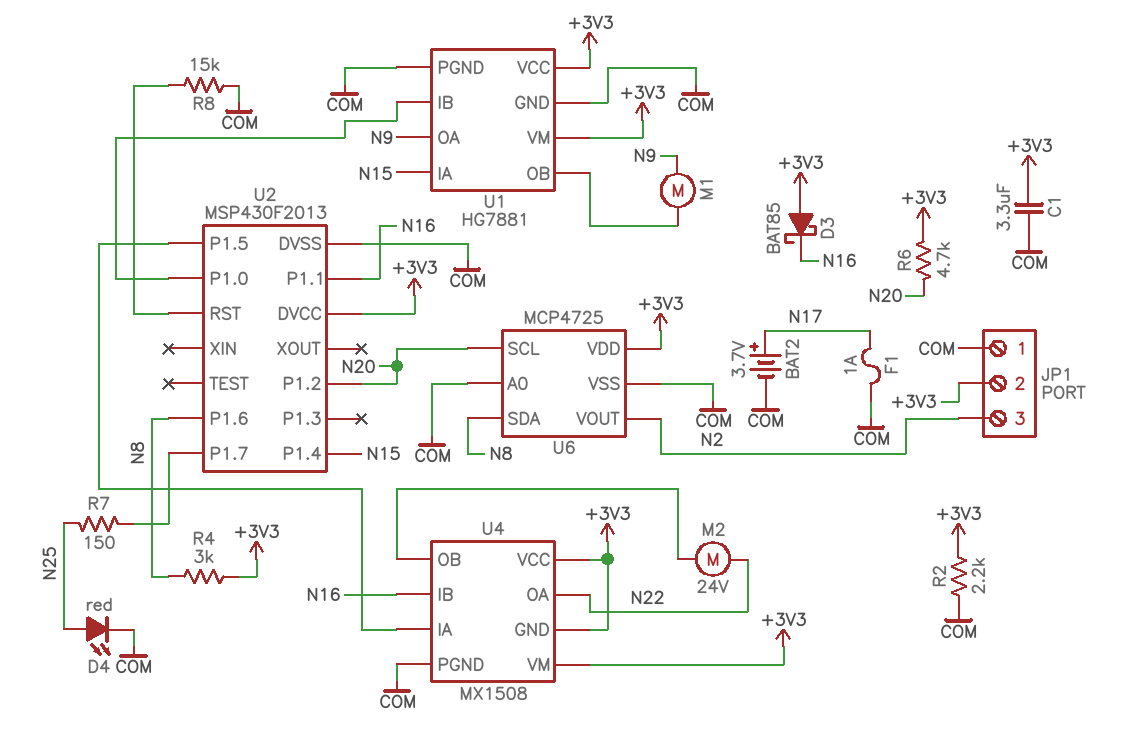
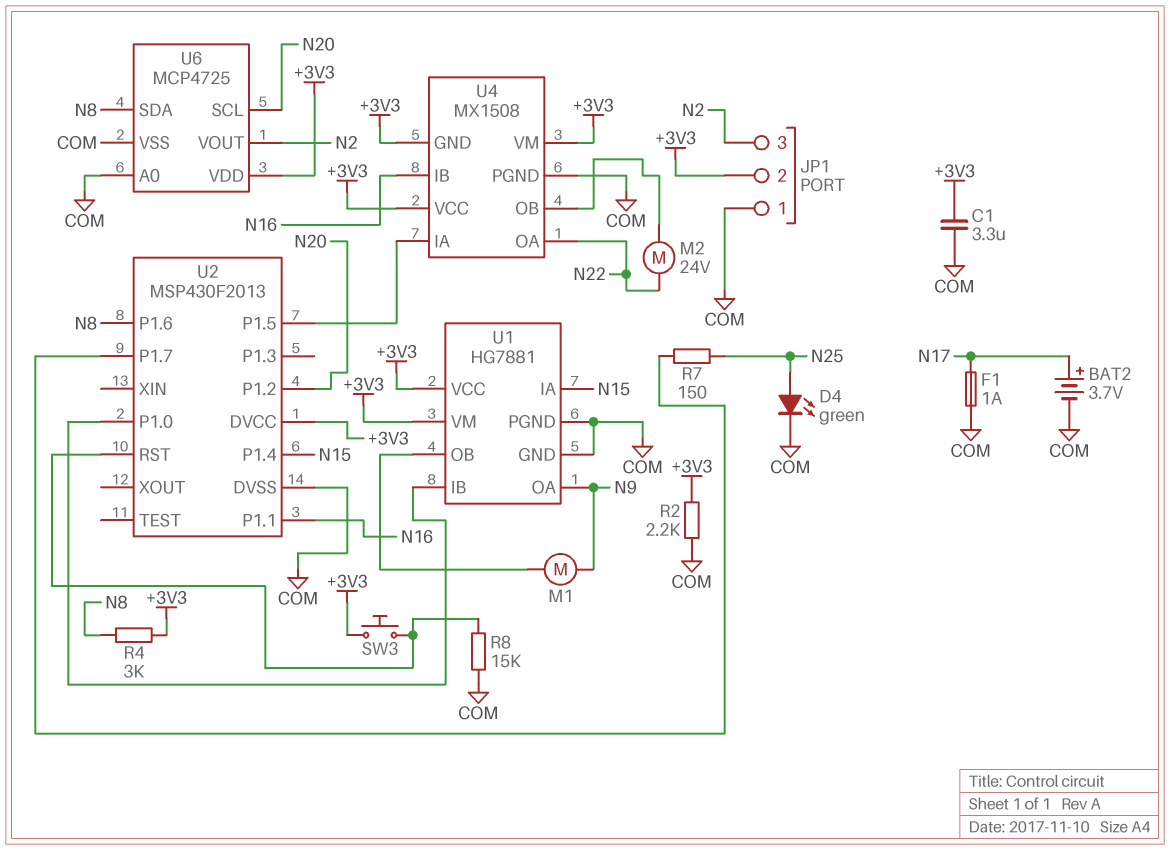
D3: schottky BAT85 (A +3V3, K N16) -> none
D4: LED red (A N25, K COM) -> LED green (A N25, K COM)
R6: 4.7k (+3V3, N20) -> none
SW3: none -> button (+3V3, U2/RST)

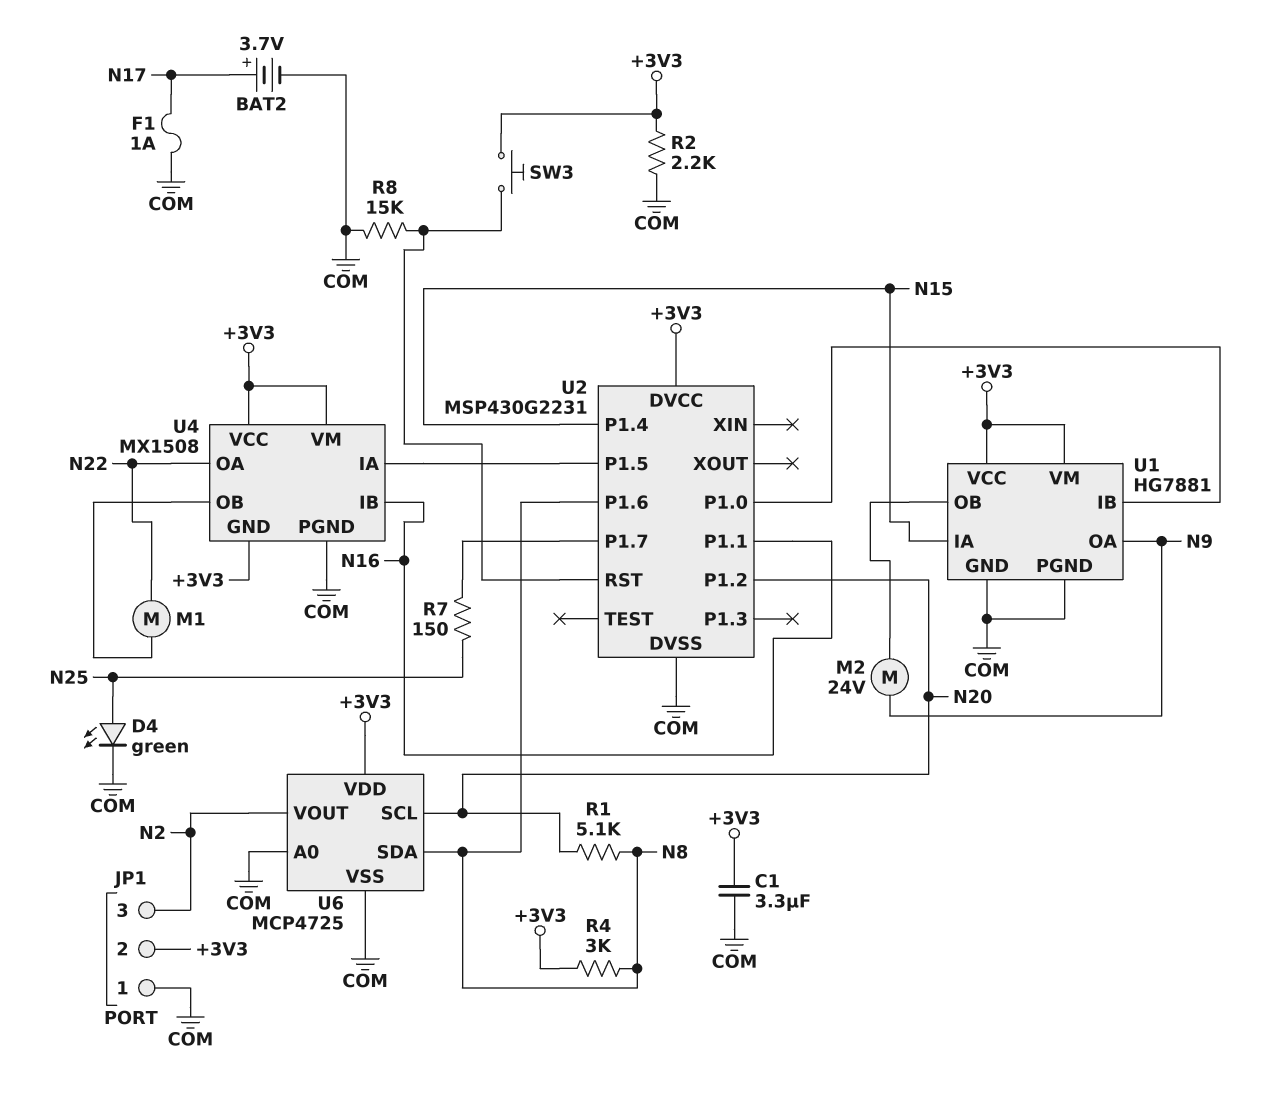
M1: motor (N9, U1/OB) -> motor (N22, U4/OB)
M2: motor 24V (N22, U4/OB) -> motor 24V (N9, U1/OB)
R1: none -> 5.1k (N8, N20)
U2: MSP430F2013 -> MSP430G2231

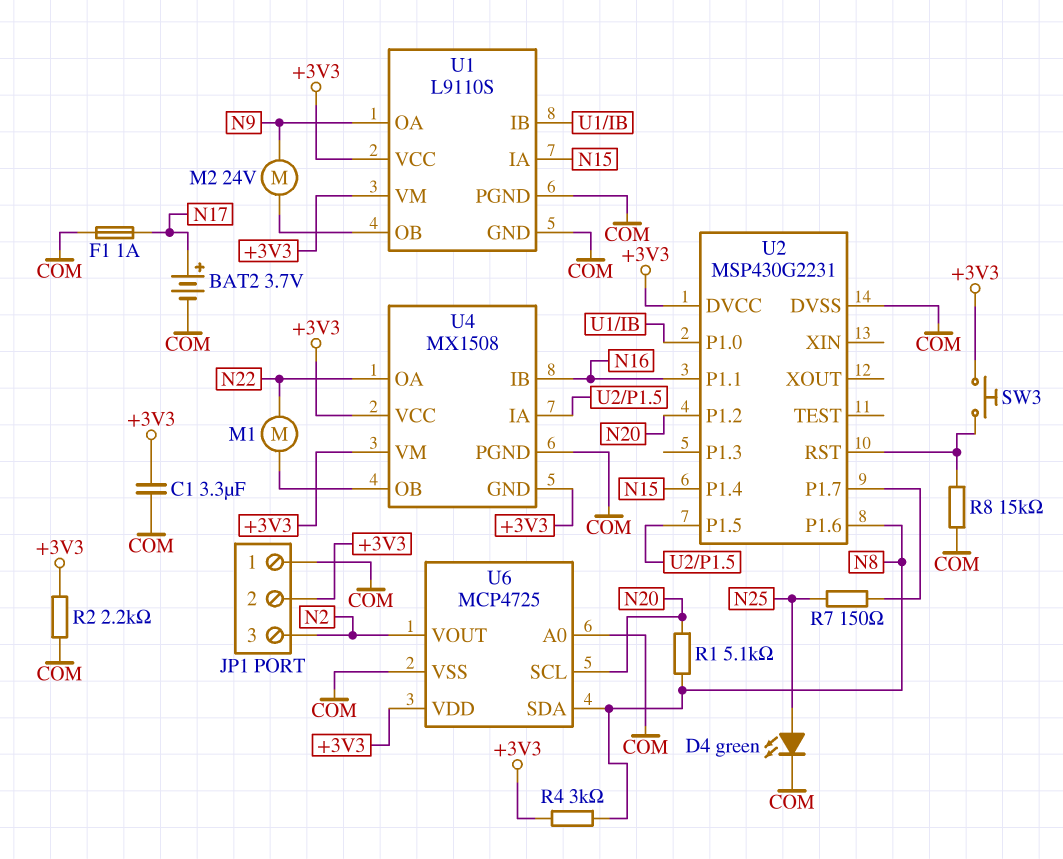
U1: HG7881 -> L9110S

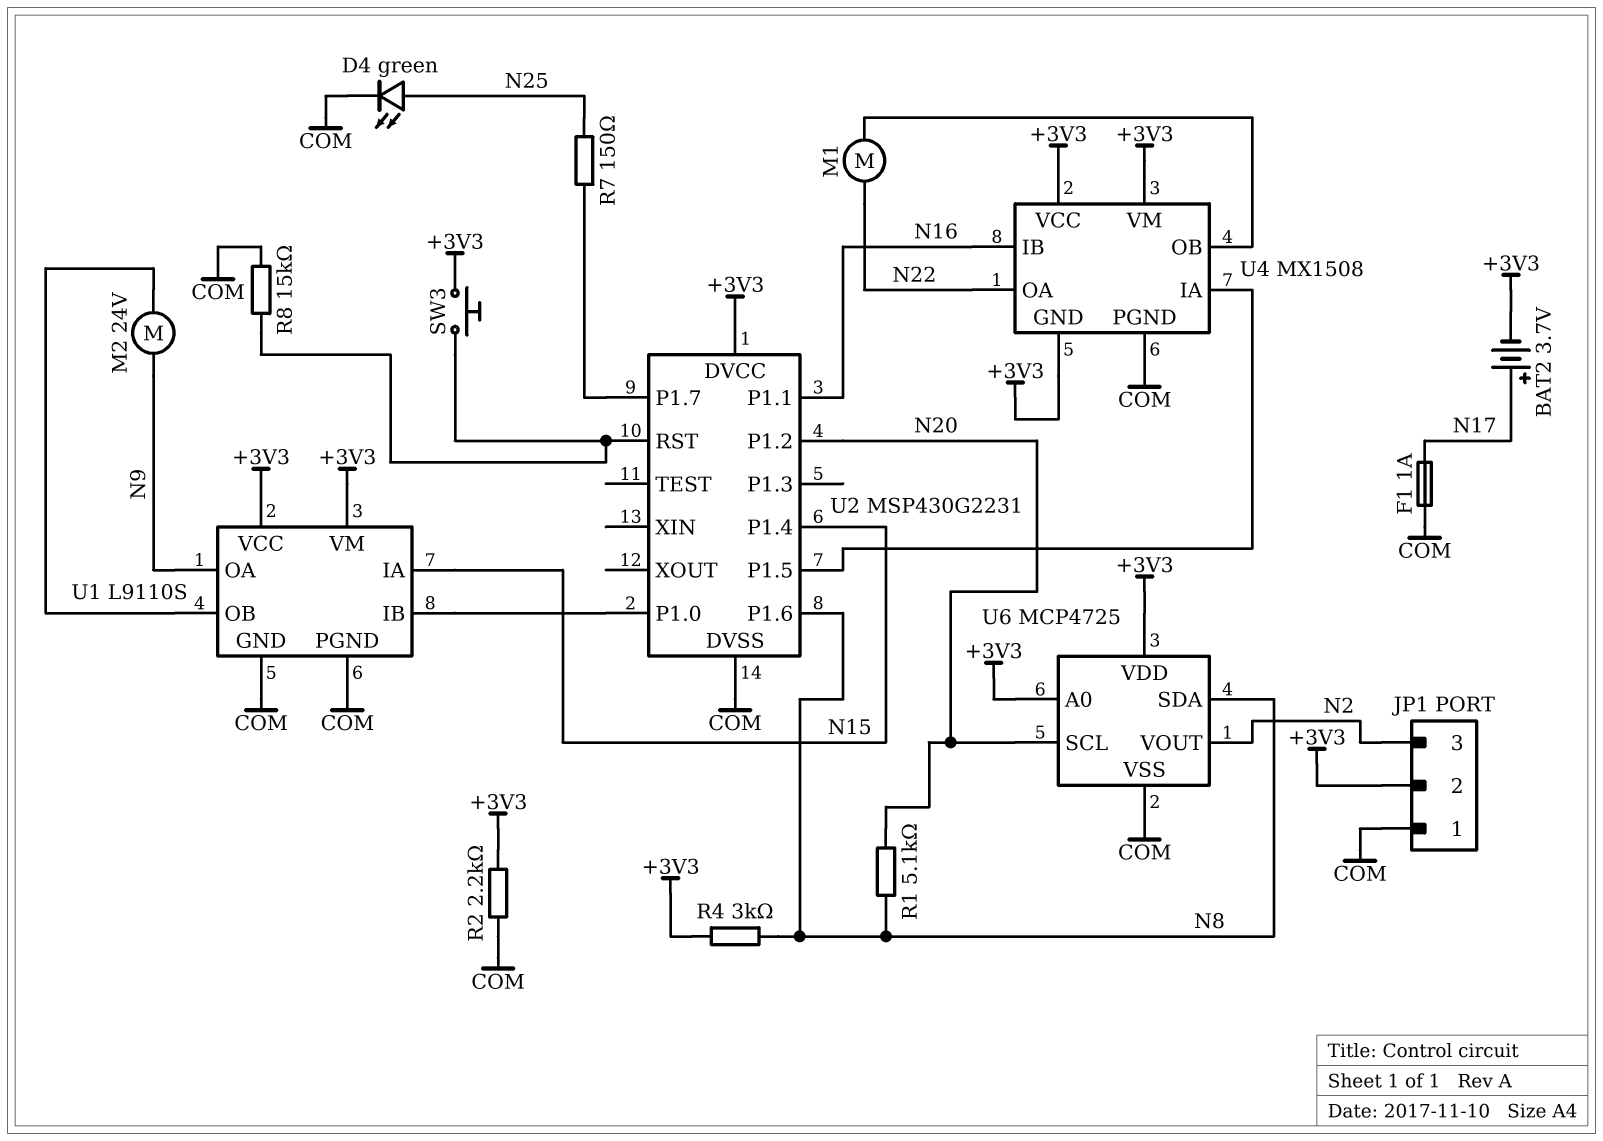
BAT2: 3.7V (plus N17, minus COM) -> 3.7V (plus N17, minus +3V3)
C1: 3.3uF (+3V3, COM) -> none
U6 pin A0: COM -> +3V3

